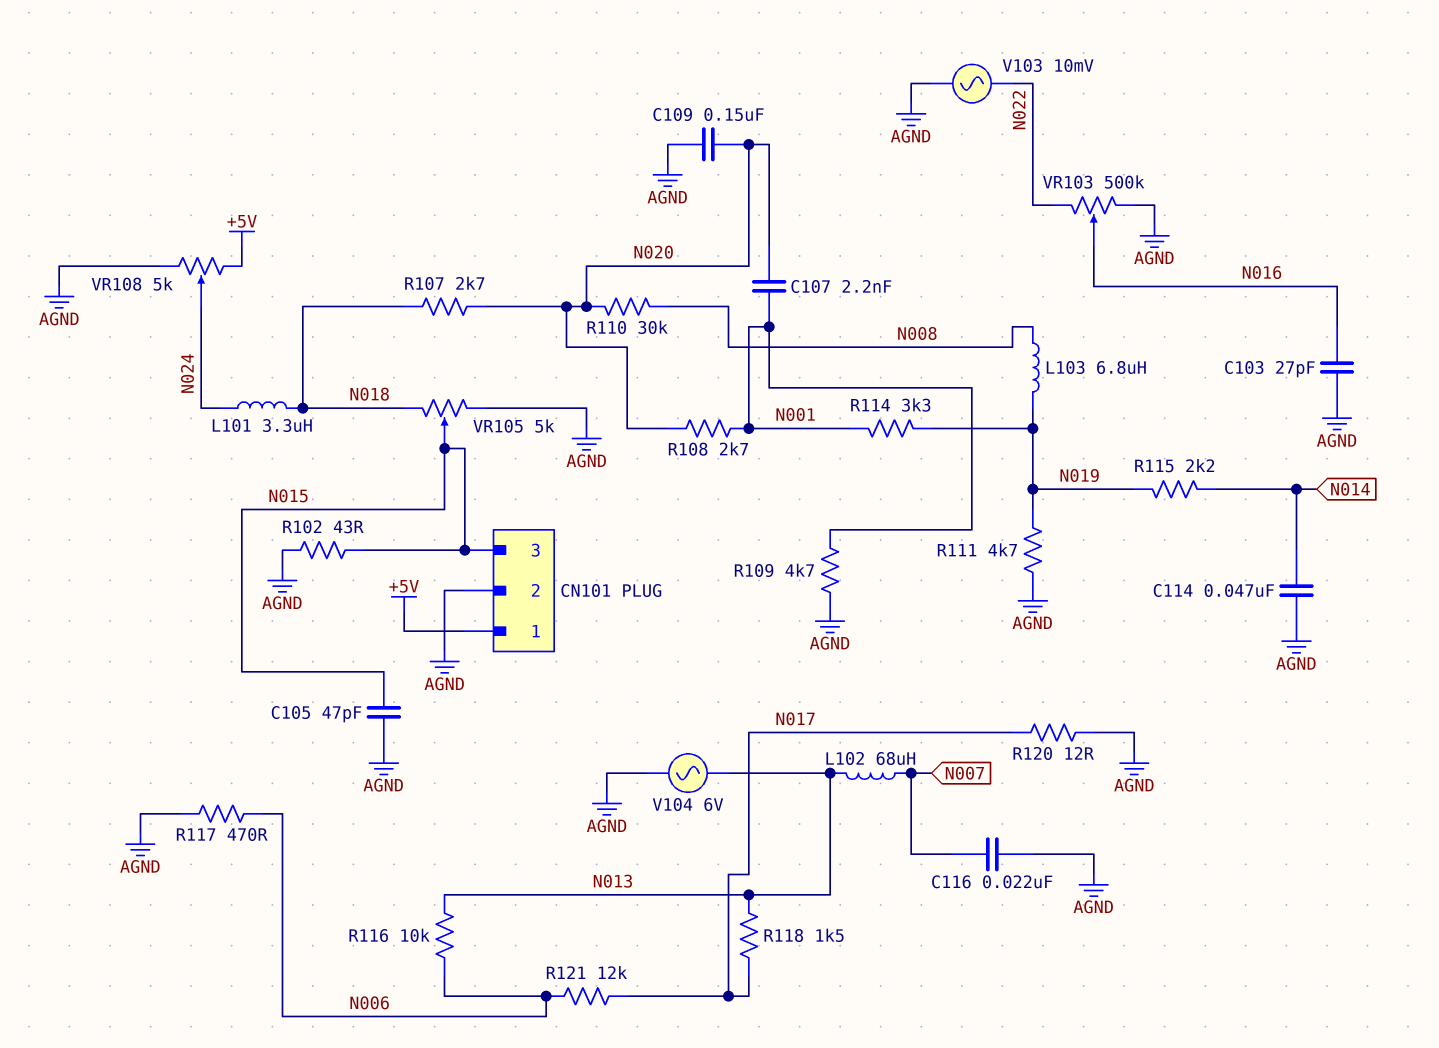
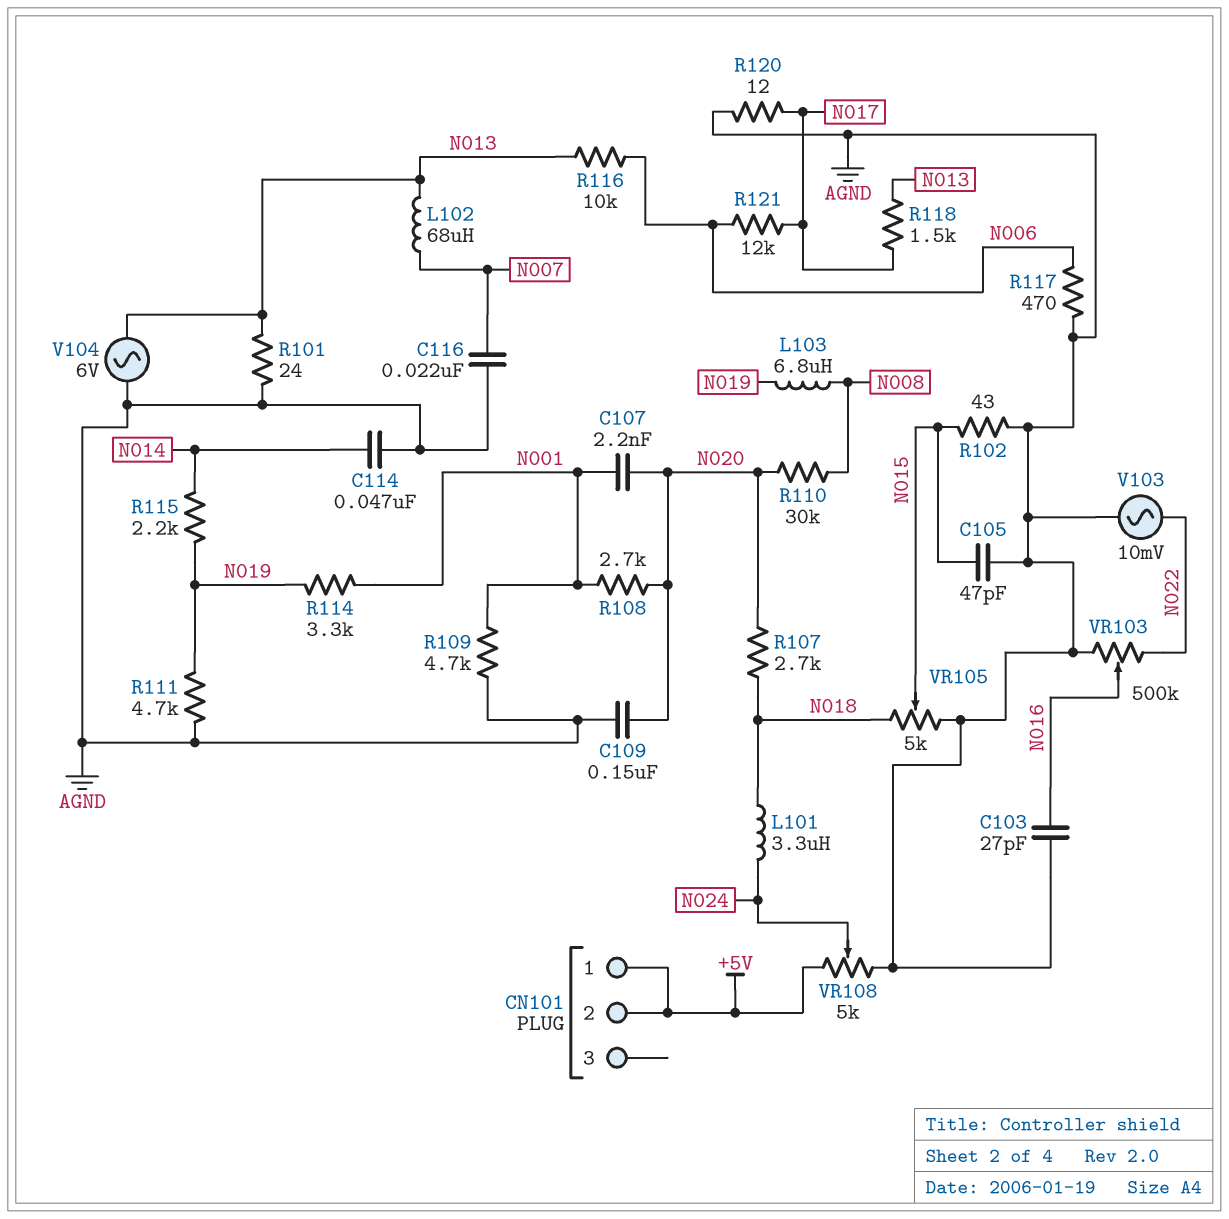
CN101 pin 2: AGND -> +5V
CN101 pin 3: N015 -> none
R101: none -> 24 (AGND, N013)

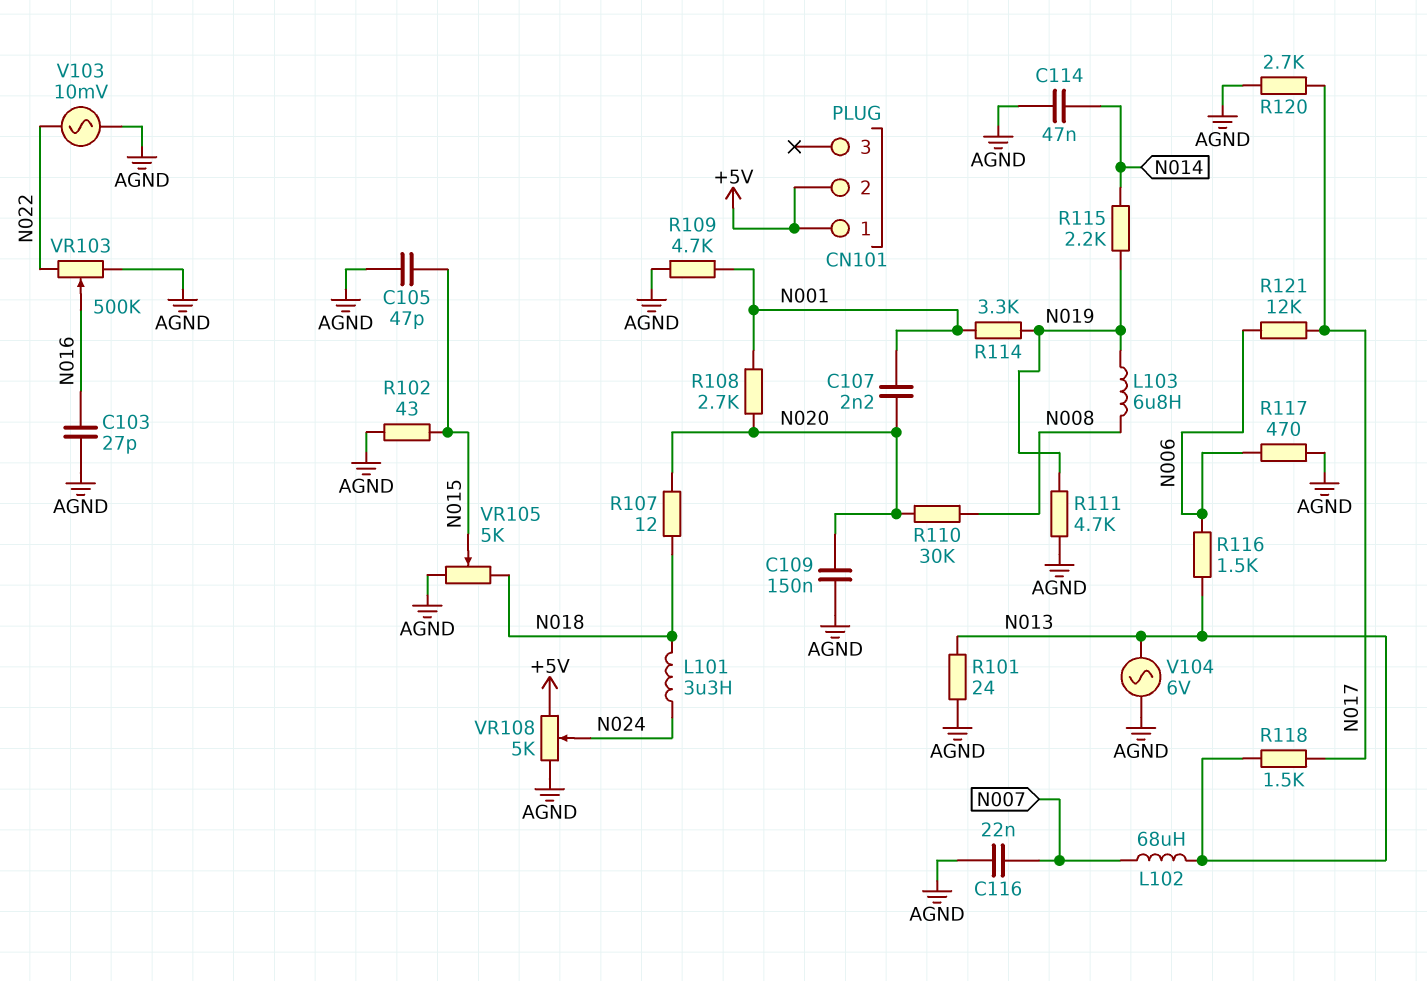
R107: 2.7k (N018, N020) -> 12 (N018, N020)
R116: 10k (N006, N013) -> 1.5k (N006, N013)
R120: 12 (AGND, N017) -> 2.7k (AGND, N017)

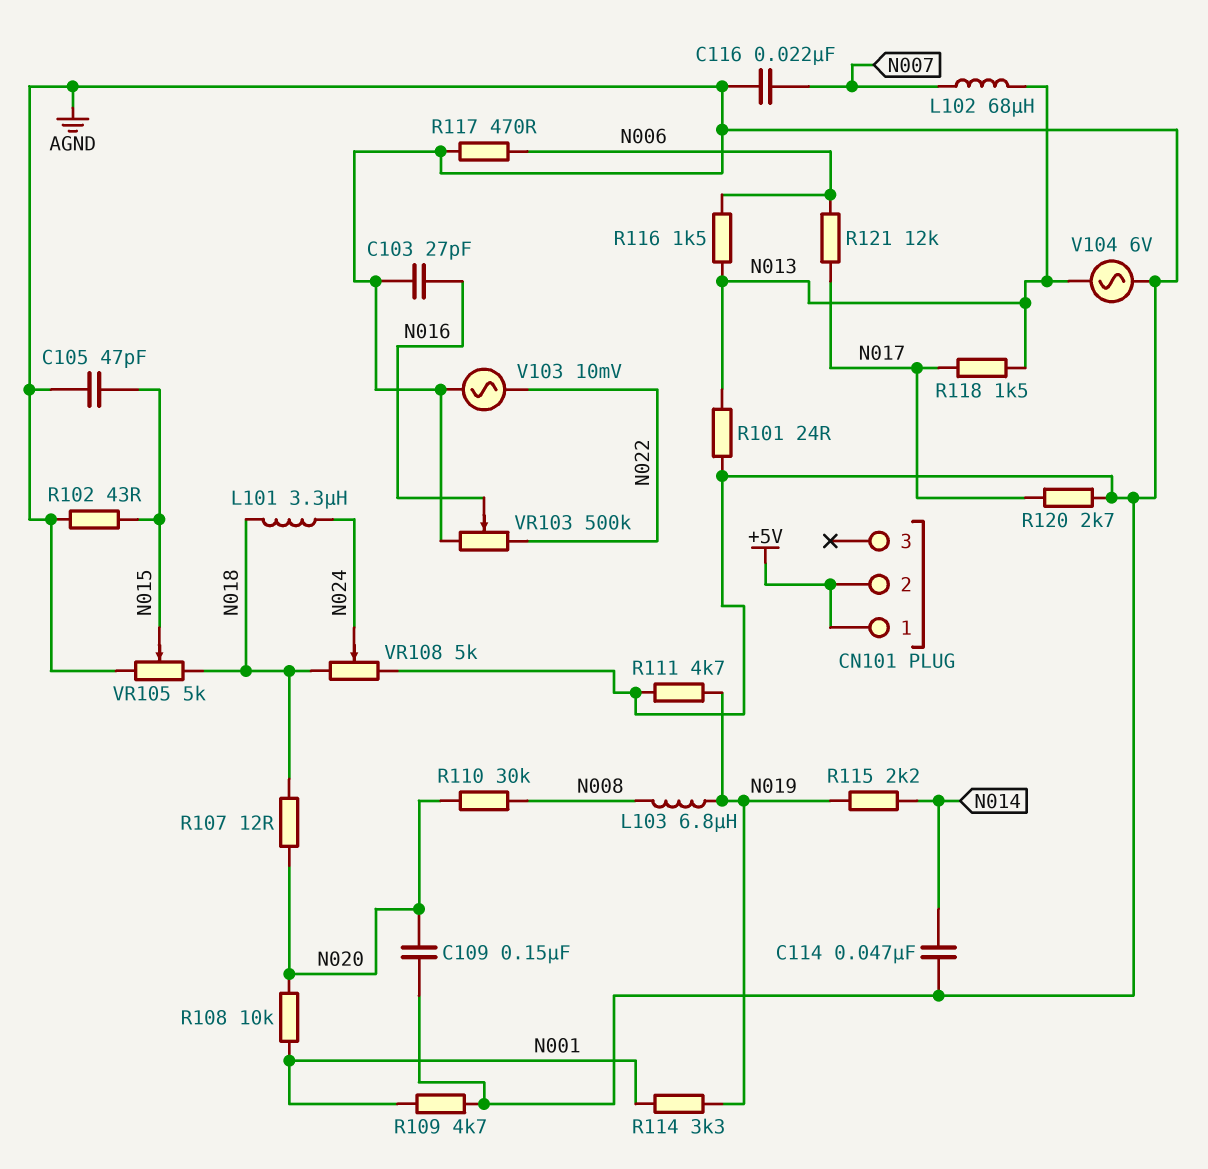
C107: 2.2nF (N001, N020) -> none
R108: 2.7k (N001, N020) -> 10k (N001, N020)
VR108: 5k (+5V, AGND, wiper N024) -> 5k (AGND, N018, wiper N024)

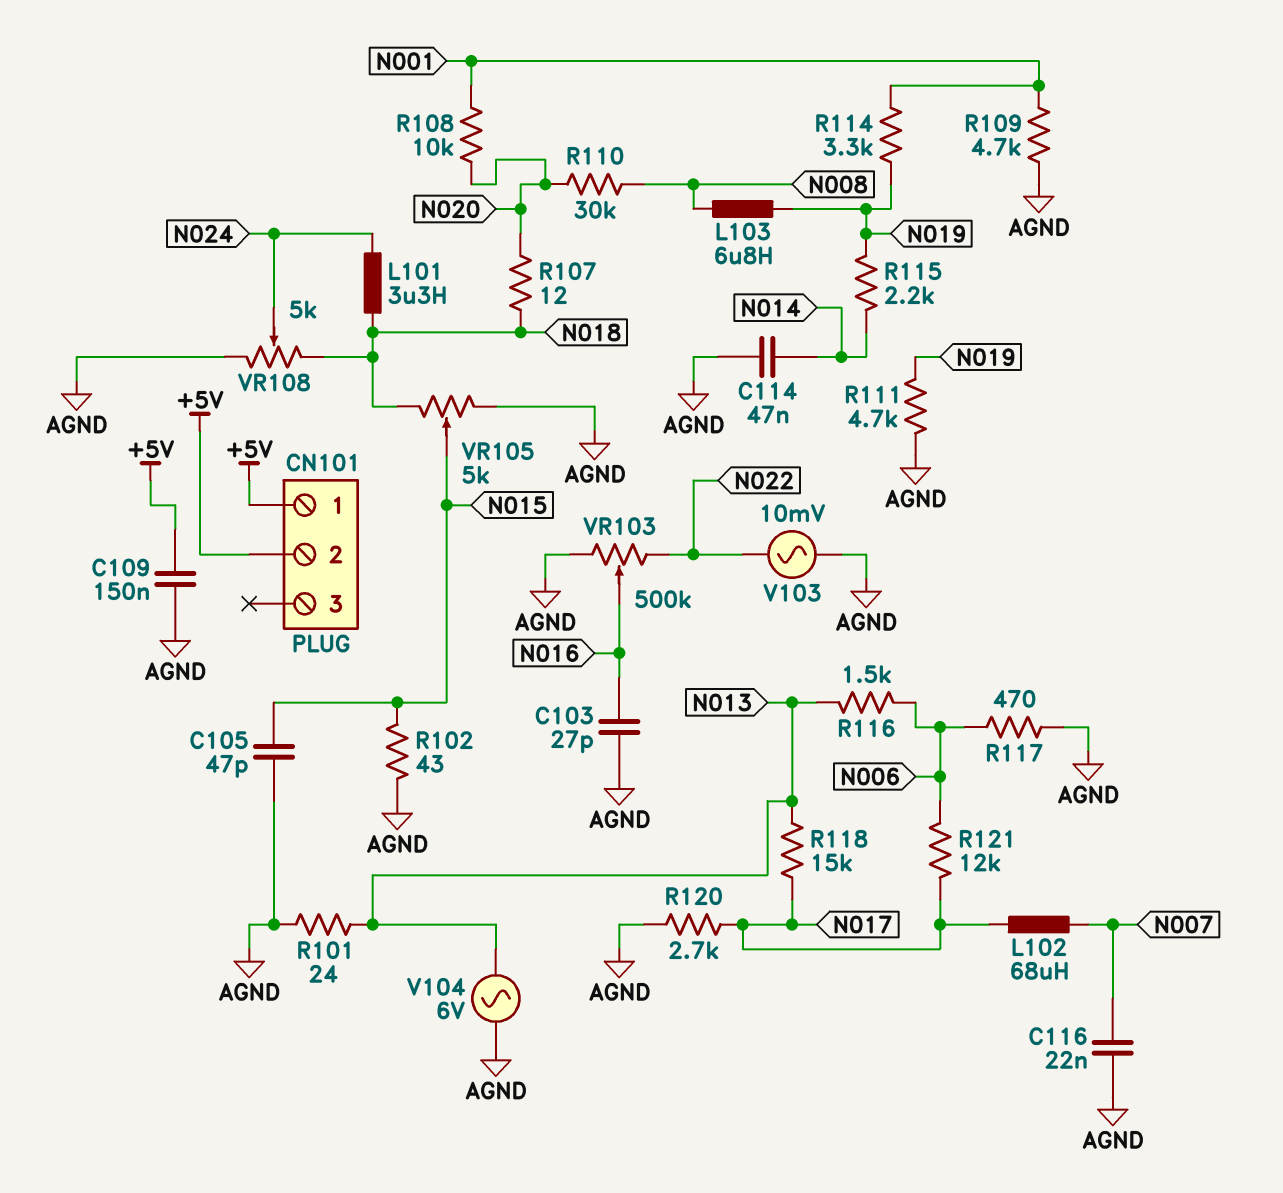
C109: 150nF (AGND, N020) -> 150nF (+5V, AGND)
L102: 68uH (N007, N013) -> 68uH (N007, N017)
R118: 1.5k (N013, N017) -> 15k (N013, N017)

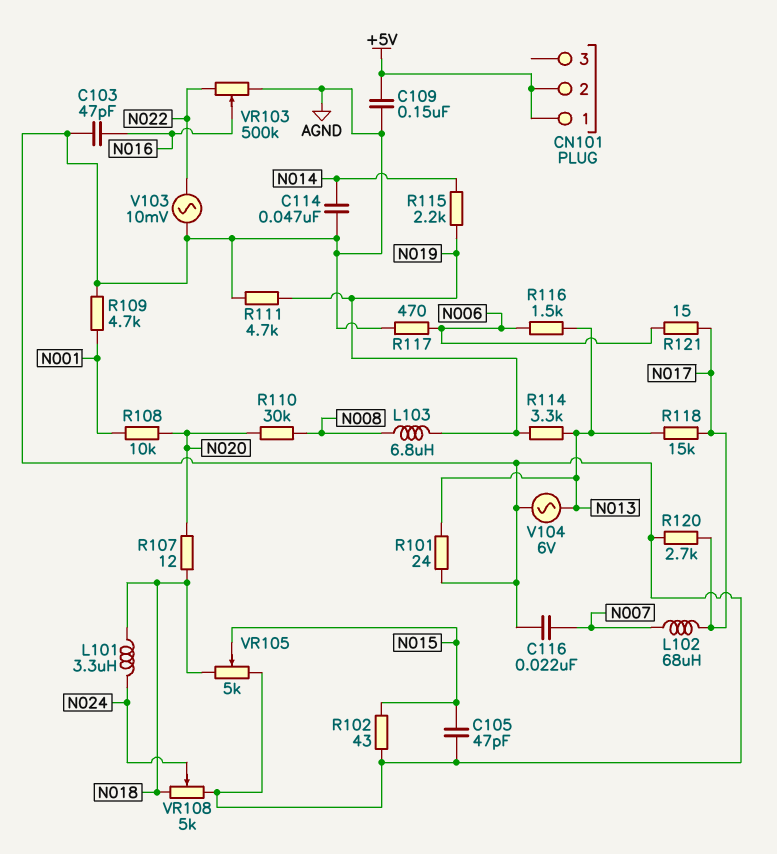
C103: 27pF (AGND, N016) -> 47pF (AGND, N016)
R114: 3.3k (N001, N019) -> 3.3k (N013, N019)
R121: 12k (N006, N017) -> 15 (N006, N017)

